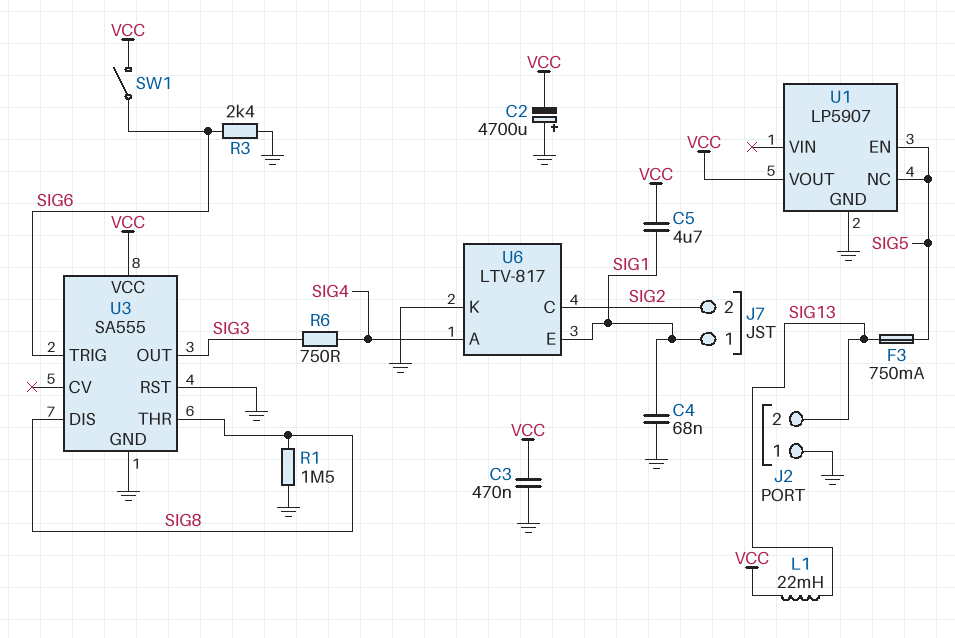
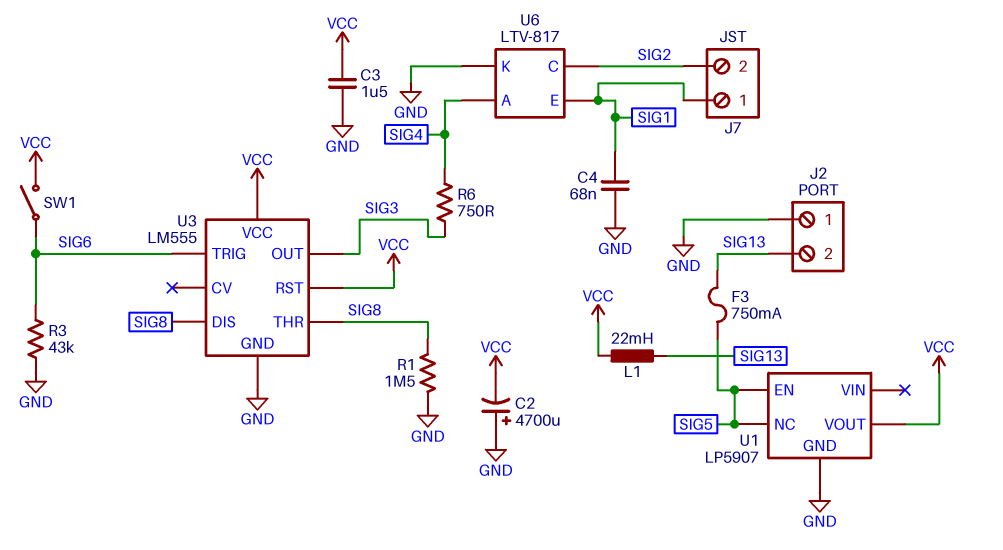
C3: 470nF (GND, VCC) -> 1.5uF (GND, VCC)
C5: 4.7uF (SIG1, VCC) -> none
R3: 2.4k (GND, SIG6) -> 43k (GND, SIG6)
U3: SA555 -> LM555
U3 pin RST: GND -> VCC

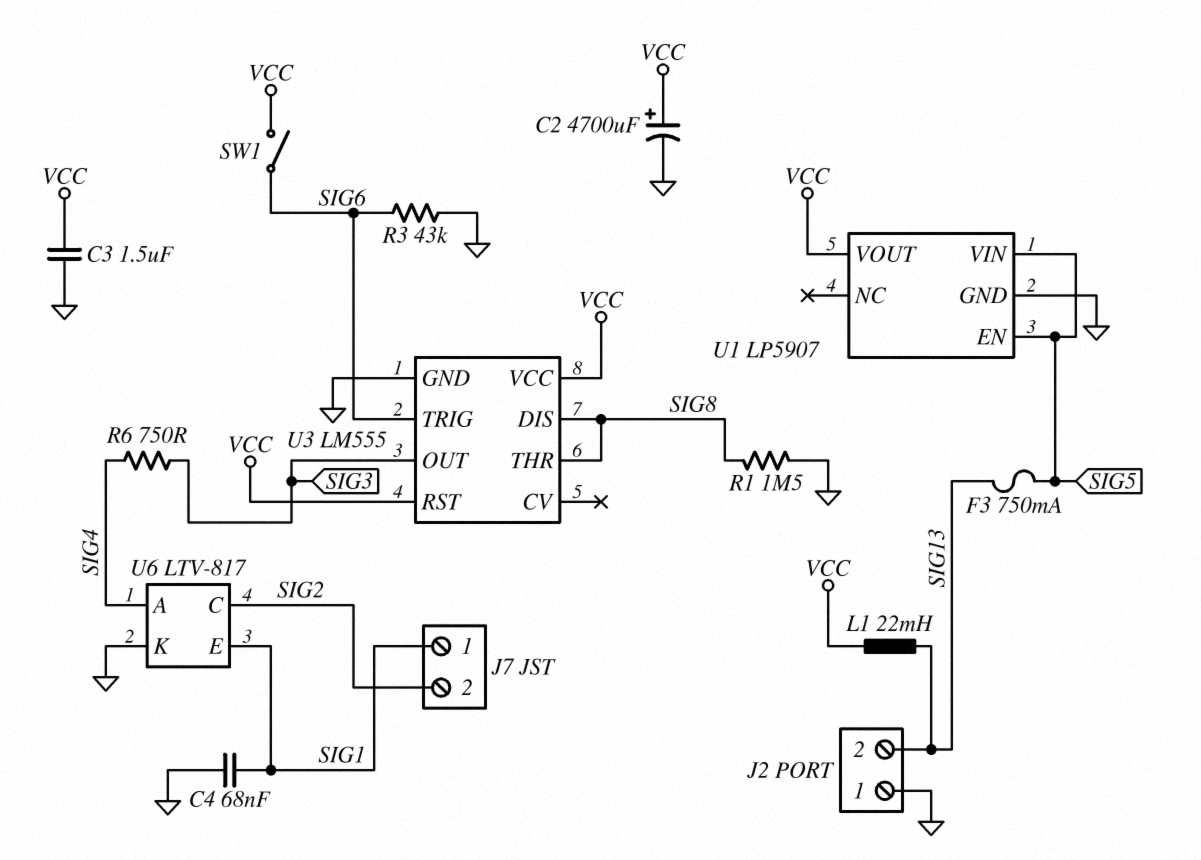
C2: 4700uF (plus GND, minus VCC) -> 4700uF (plus VCC, minus GND)
U1 pin NC: SIG5 -> none
U1 pin VIN: none -> SIG5

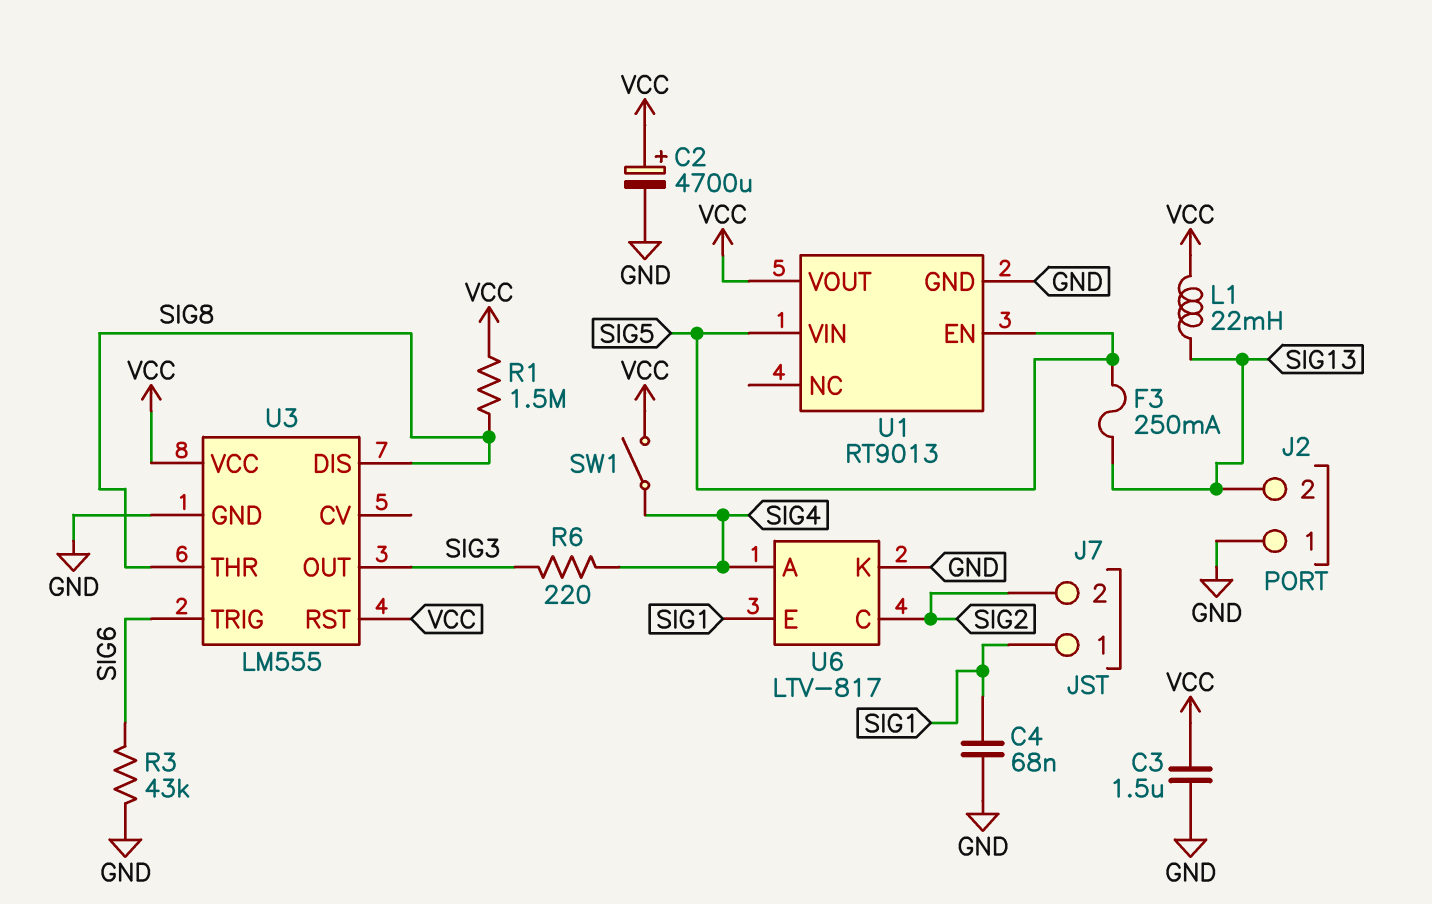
F3: 750mA (SIG5, SIG13) -> 250mA (SIG5, SIG13)
R1: 1.5M (GND, SIG8) -> 1.5M (SIG8, VCC)
R6: 750 (SIG3, SIG4) -> 220 (SIG3, SIG4)
SW1: switch (SIG6, VCC) -> switch (SIG4, VCC)
U1: LP5907 -> RT9013

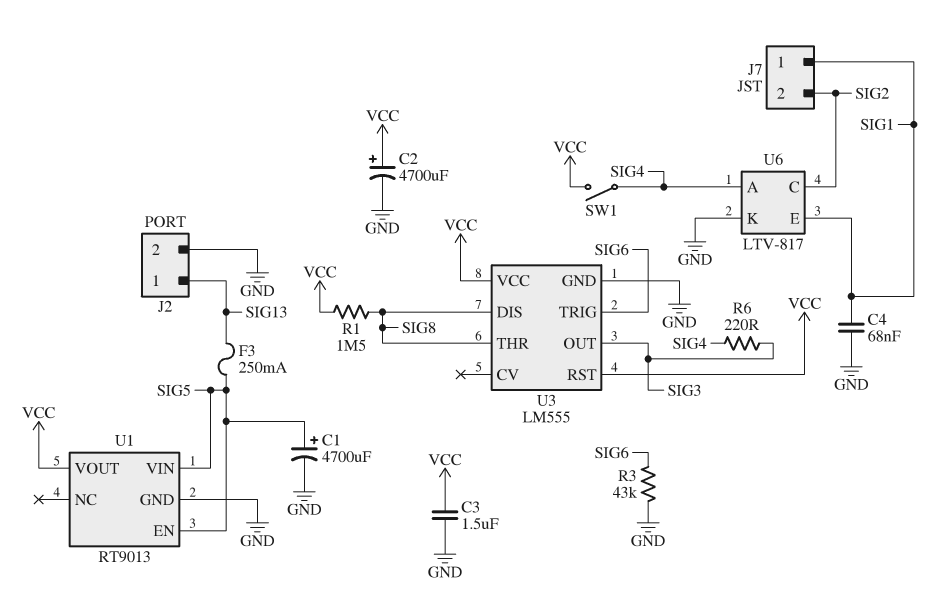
C1: none -> 4700uF (plus SIG5, minus GND)
J2 pin 1: GND -> SIG13
J2 pin 2: SIG13 -> GND
L1: 22mH (SIG13, VCC) -> none

